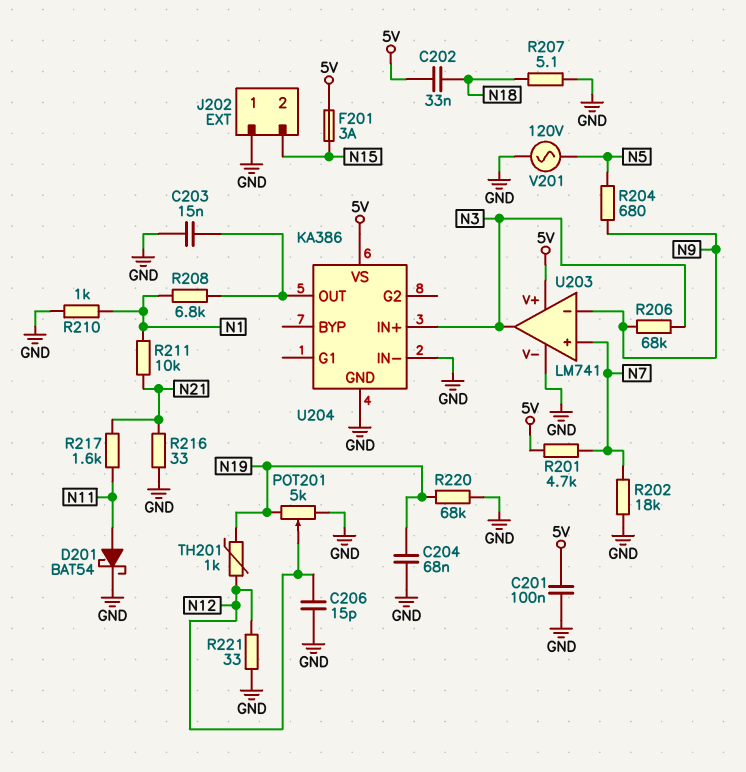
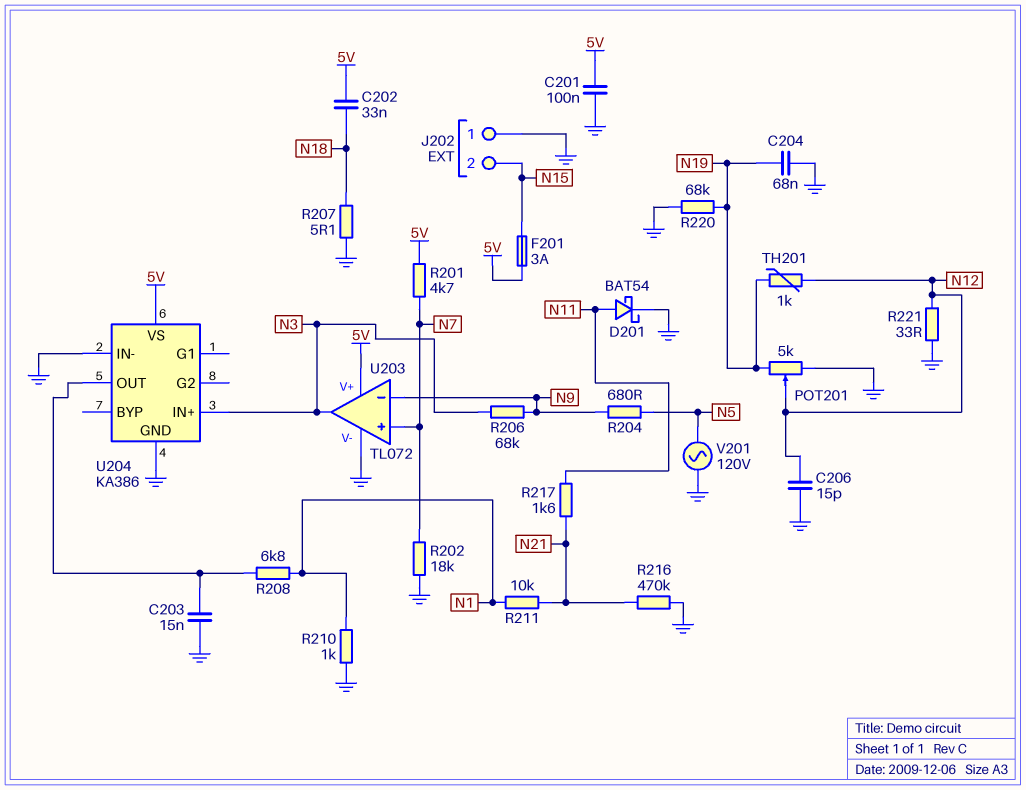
R216: 33 (GND, N21) -> 470k (GND, N21)
U203: LM741 -> TL072

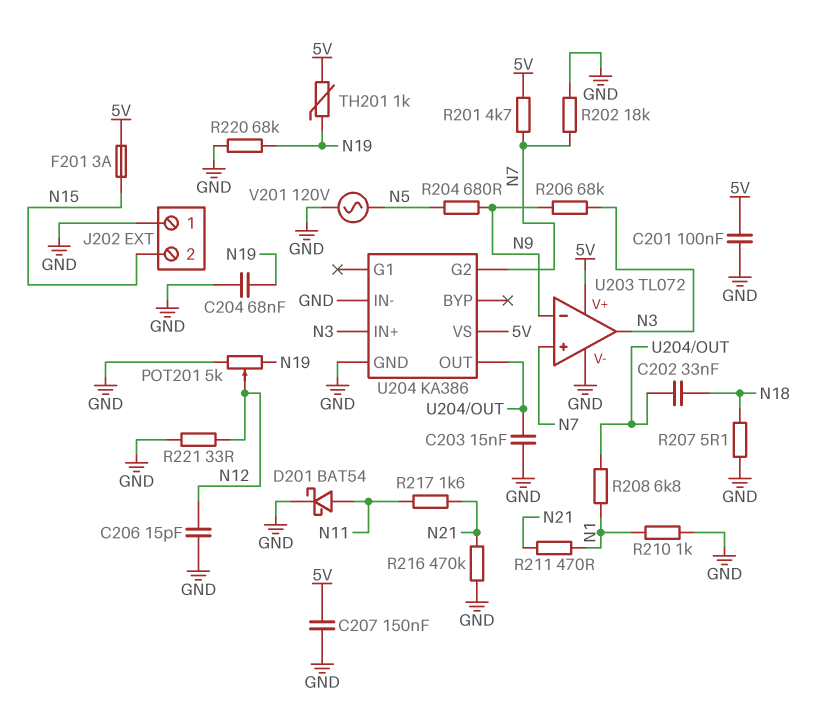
C202: 33nF (5V, N18) -> 33nF (N18, U204/OUT)
C207: none -> 150nF (5V, GND)
R211: 10k (N1, N21) -> 470 (N1, N21)
TH201: 1k (N12, N19) -> 1k (5V, N19)
U204 pin G2: none -> N7

